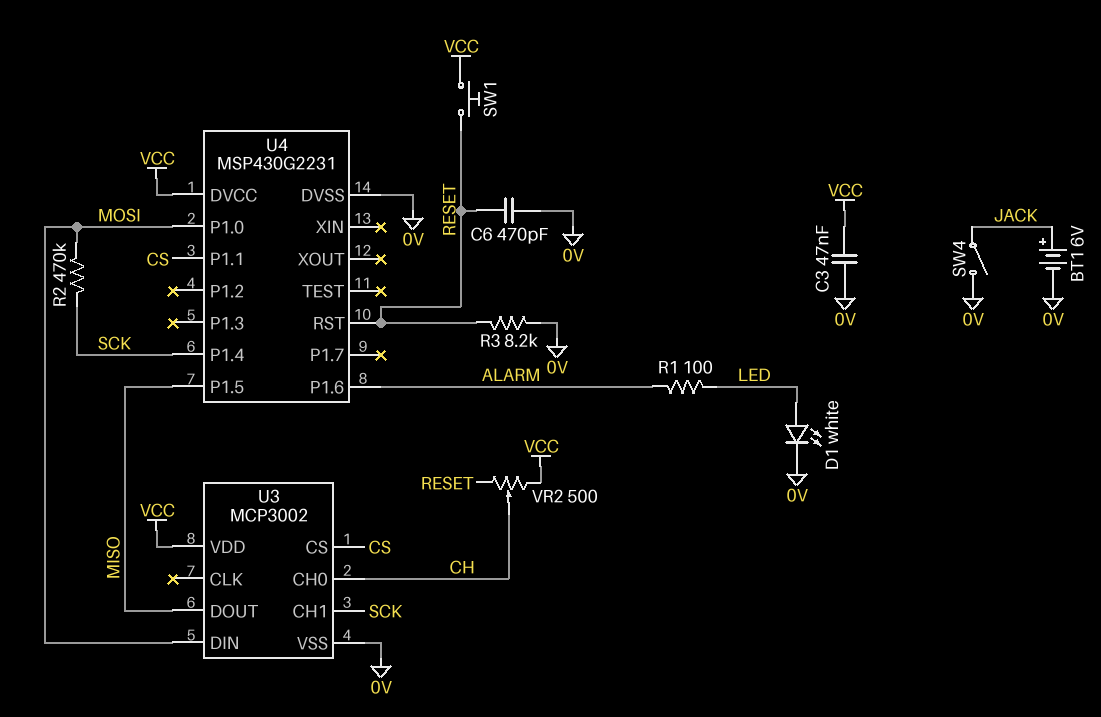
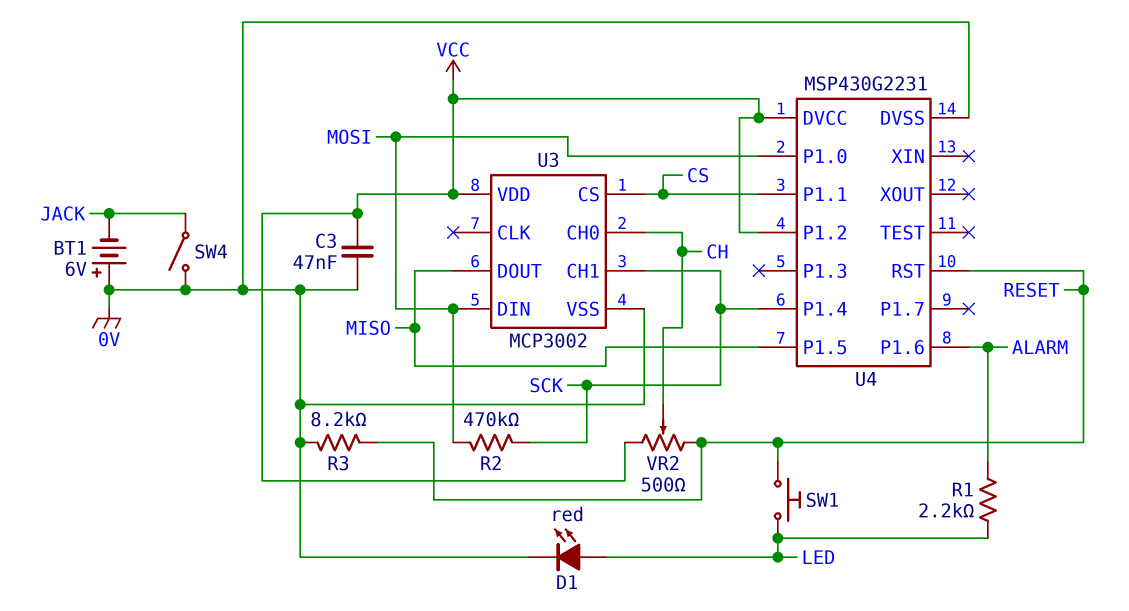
BT1: 6V (plus JACK, minus 0V) -> 6V (plus 0V, minus JACK)
C6: 470pF (0V, RESET) -> none
D1: LED white (A LED, K 0V) -> LED red (A LED, K 0V)
R1: 100 (ALARM, LED) -> 2.2k (ALARM, LED)
SW1: button (RESET, VCC) -> button (LED, RESET)
U4 pin P1.2: none -> VCC

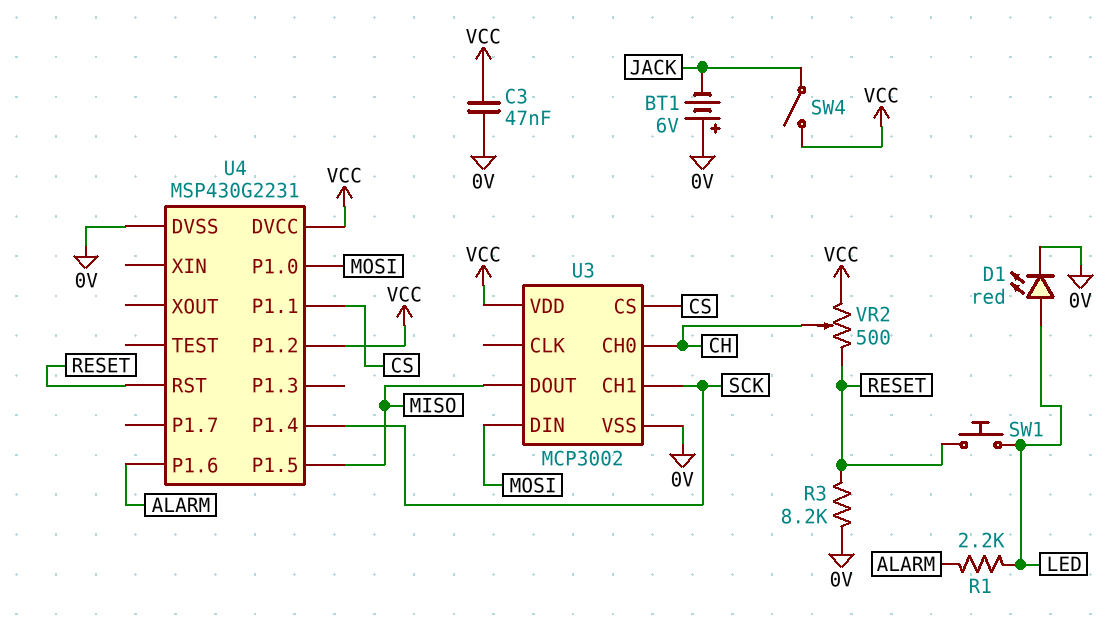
R2: 470k (MOSI, SCK) -> none
SW4: switch (0V, JACK) -> switch (JACK, VCC)

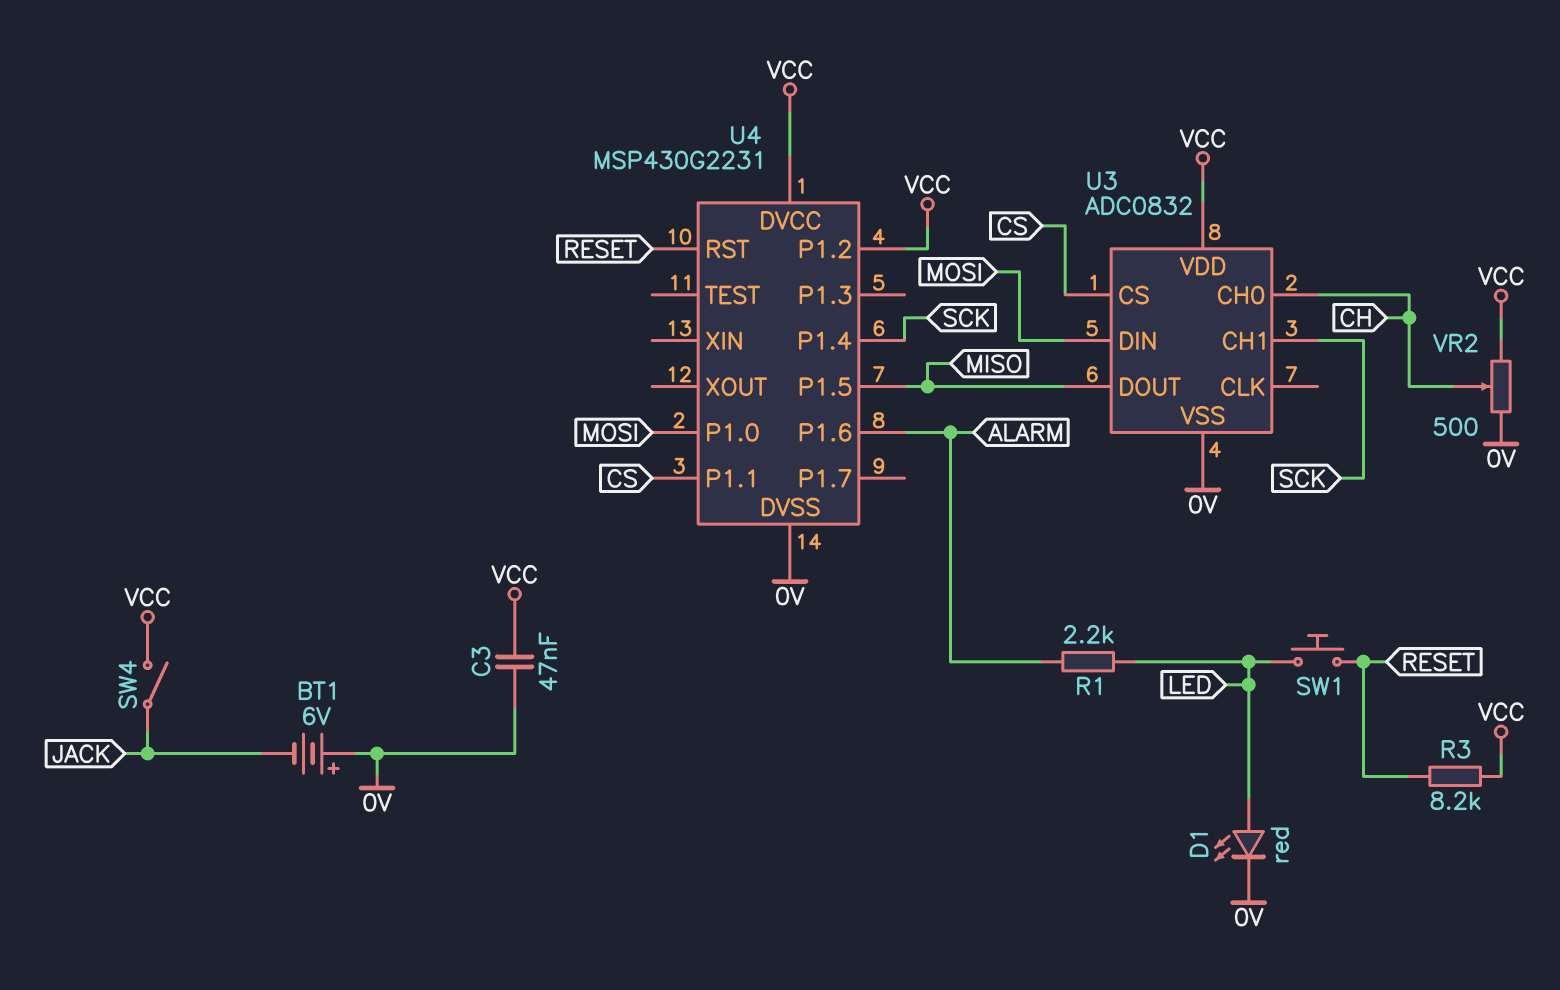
R3: 8.2k (0V, RESET) -> 8.2k (RESET, VCC)
U3: MCP3002 -> ADC0832
VR2: 500 (RESET, VCC, wiper CH) -> 500 (0V, VCC, wiper CH)

